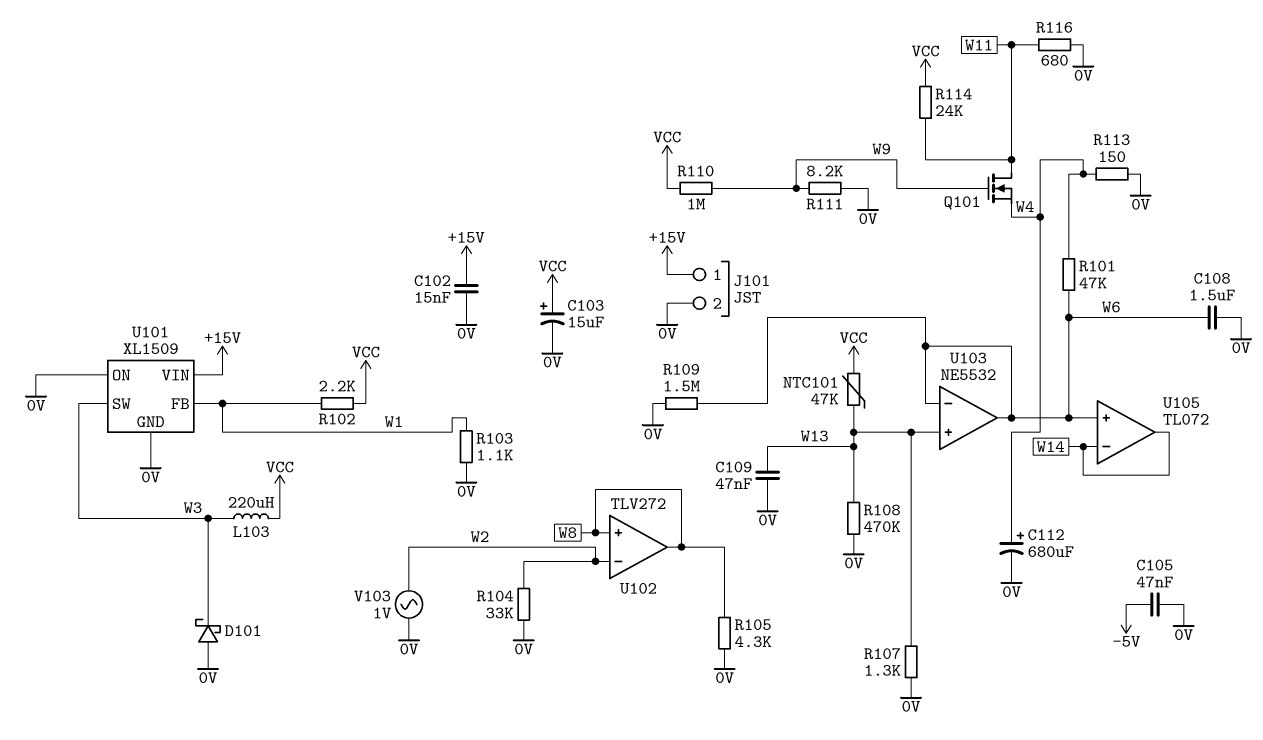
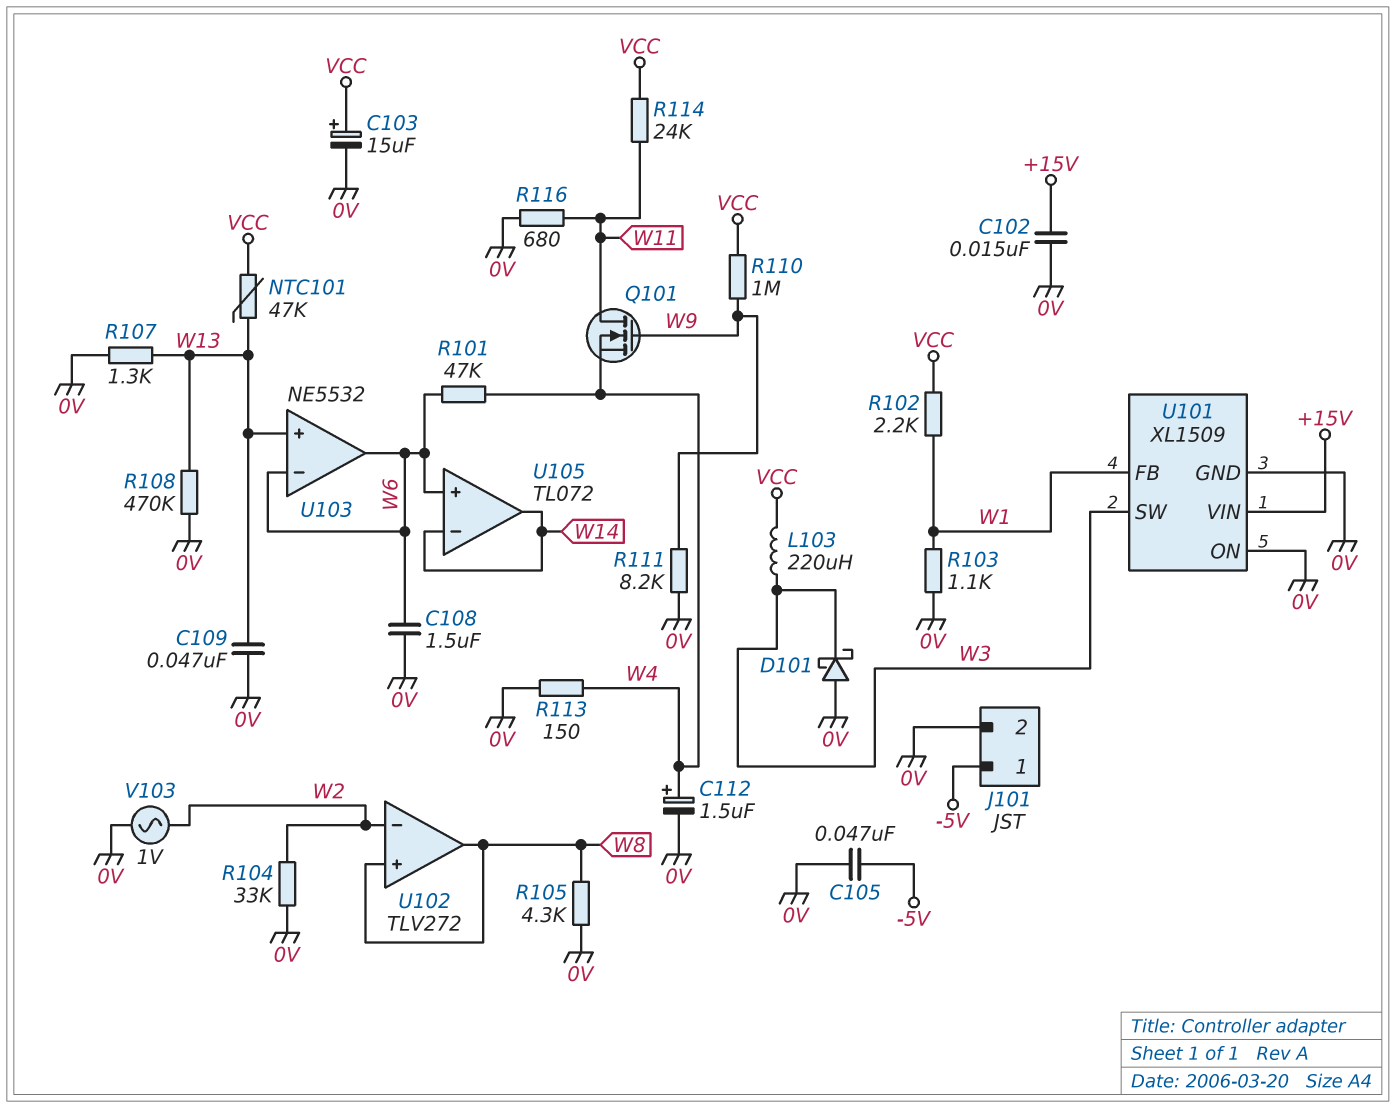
C112: 680uF (plus W4, minus 0V) -> 1.5uF (plus W4, minus 0V)
J101 pin 1: +15V -> -5V
R109: 1.5M (0V, W6) -> none

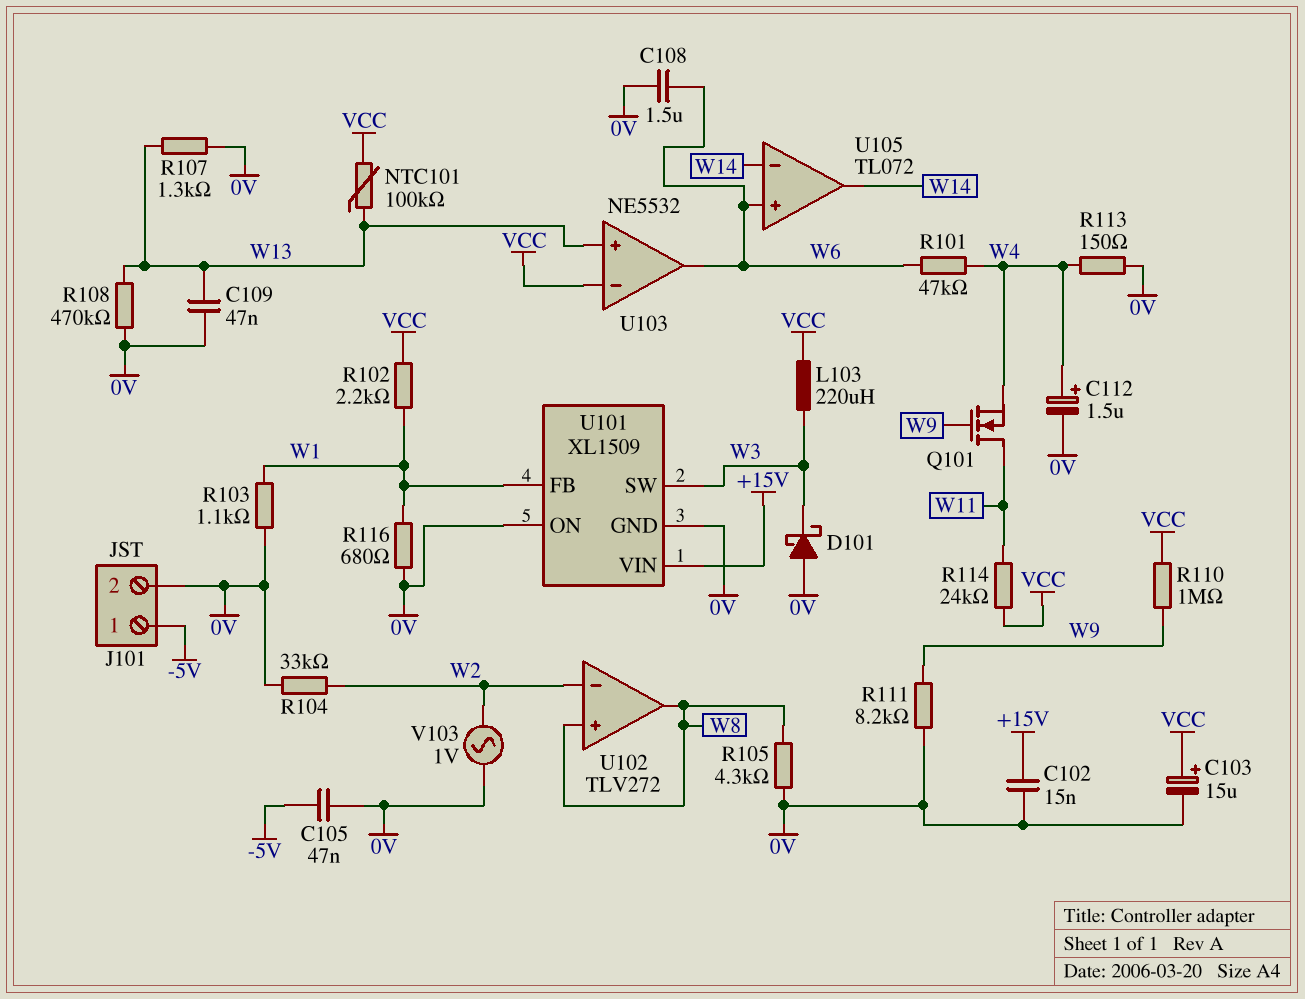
NTC101: 47k (VCC, W13) -> 100k (VCC, W13)
R116: 680 (0V, W11) -> 680 (0V, W1)
U103 pin in-: W6 -> VCC

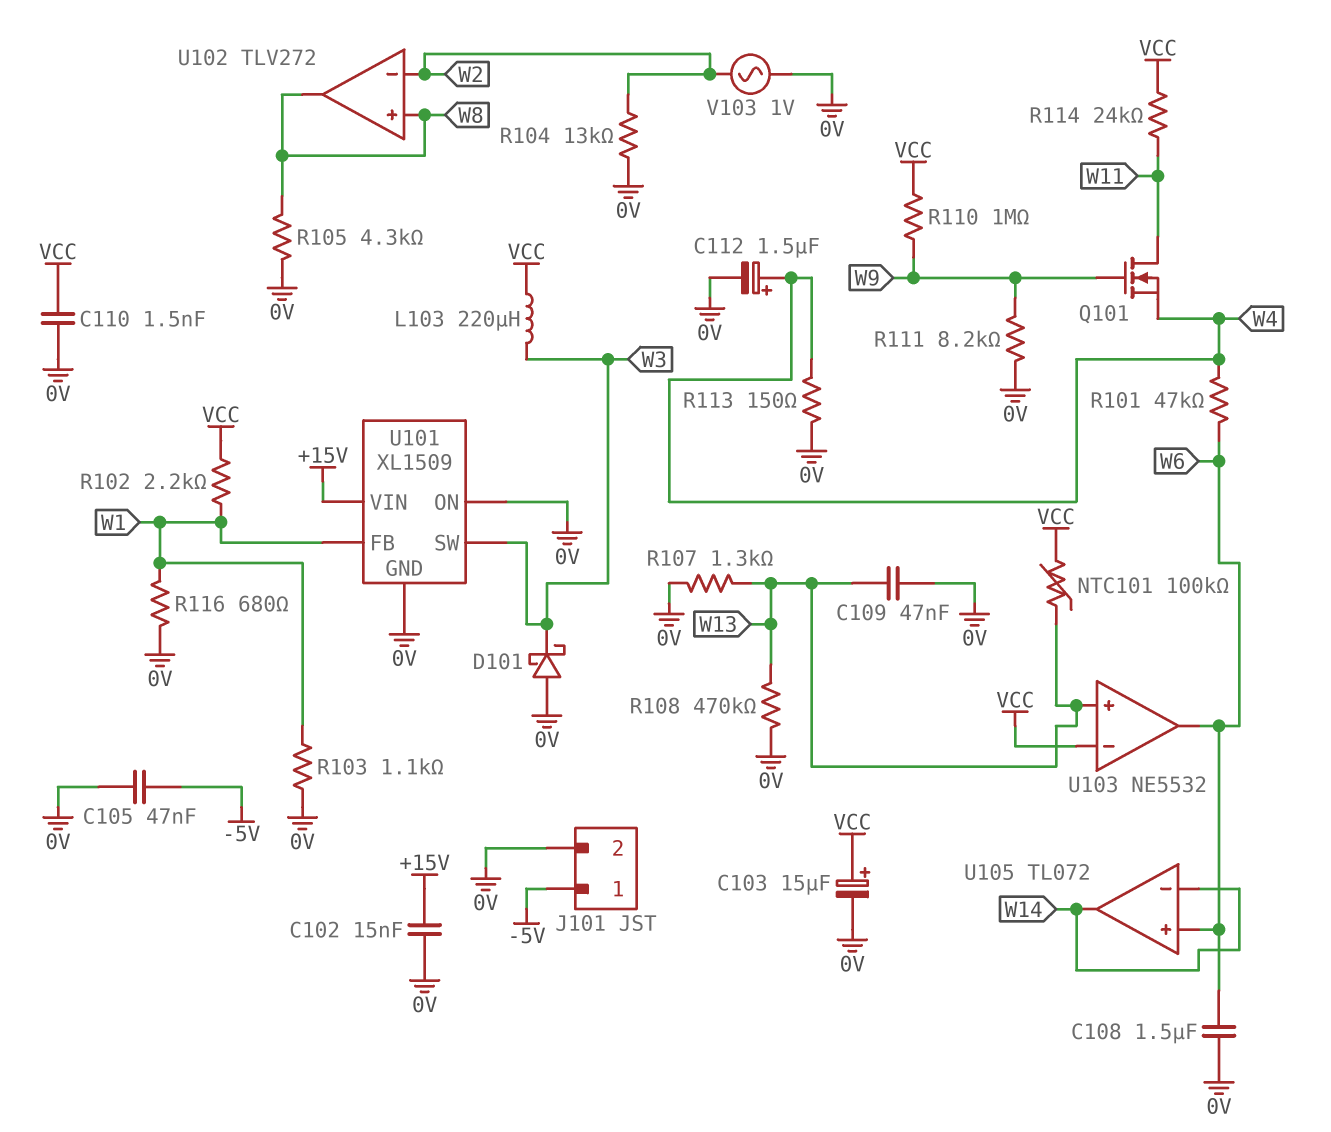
C110: none -> 1.5nF (0V, VCC)
R104: 33k (0V, W2) -> 13k (0V, W2)

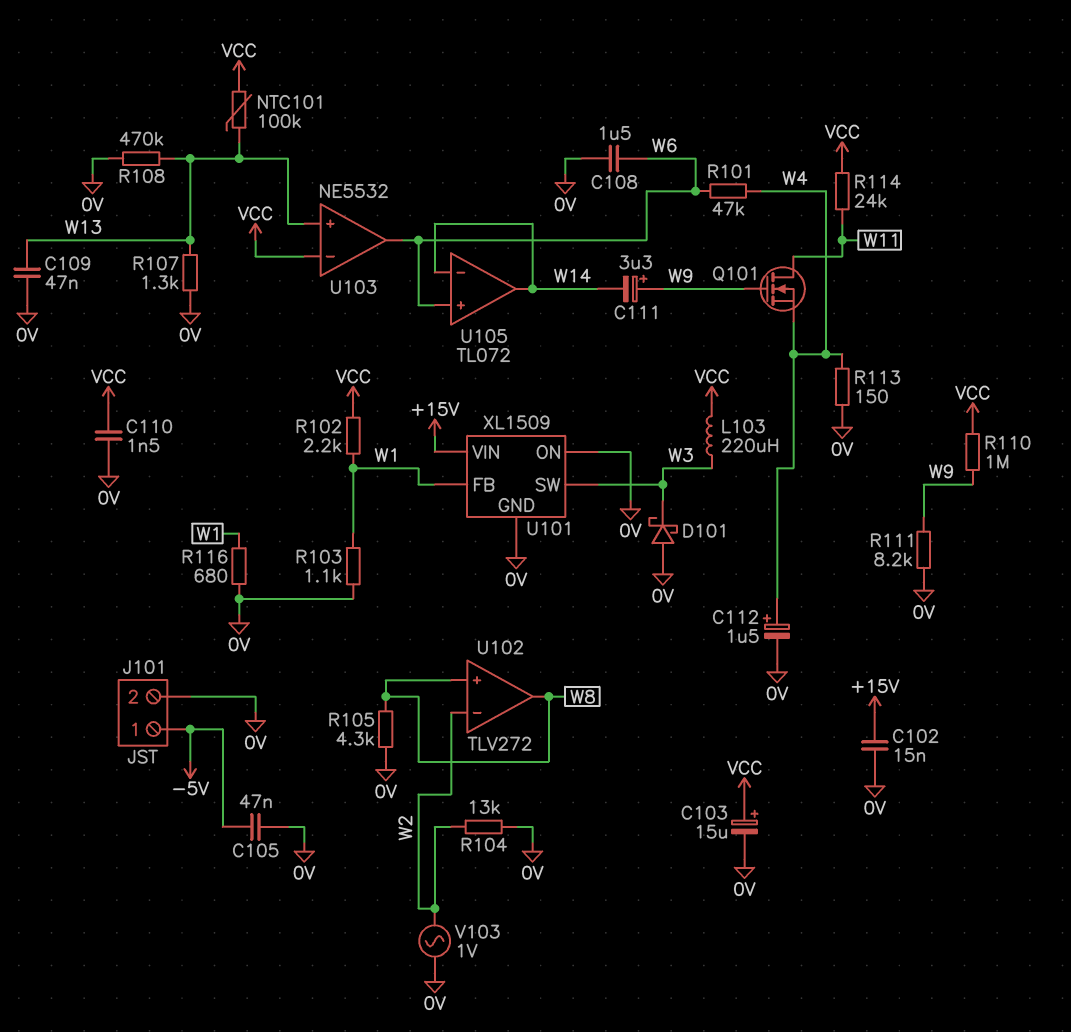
C111: none -> 3.3uF (plus W9, minus W14)

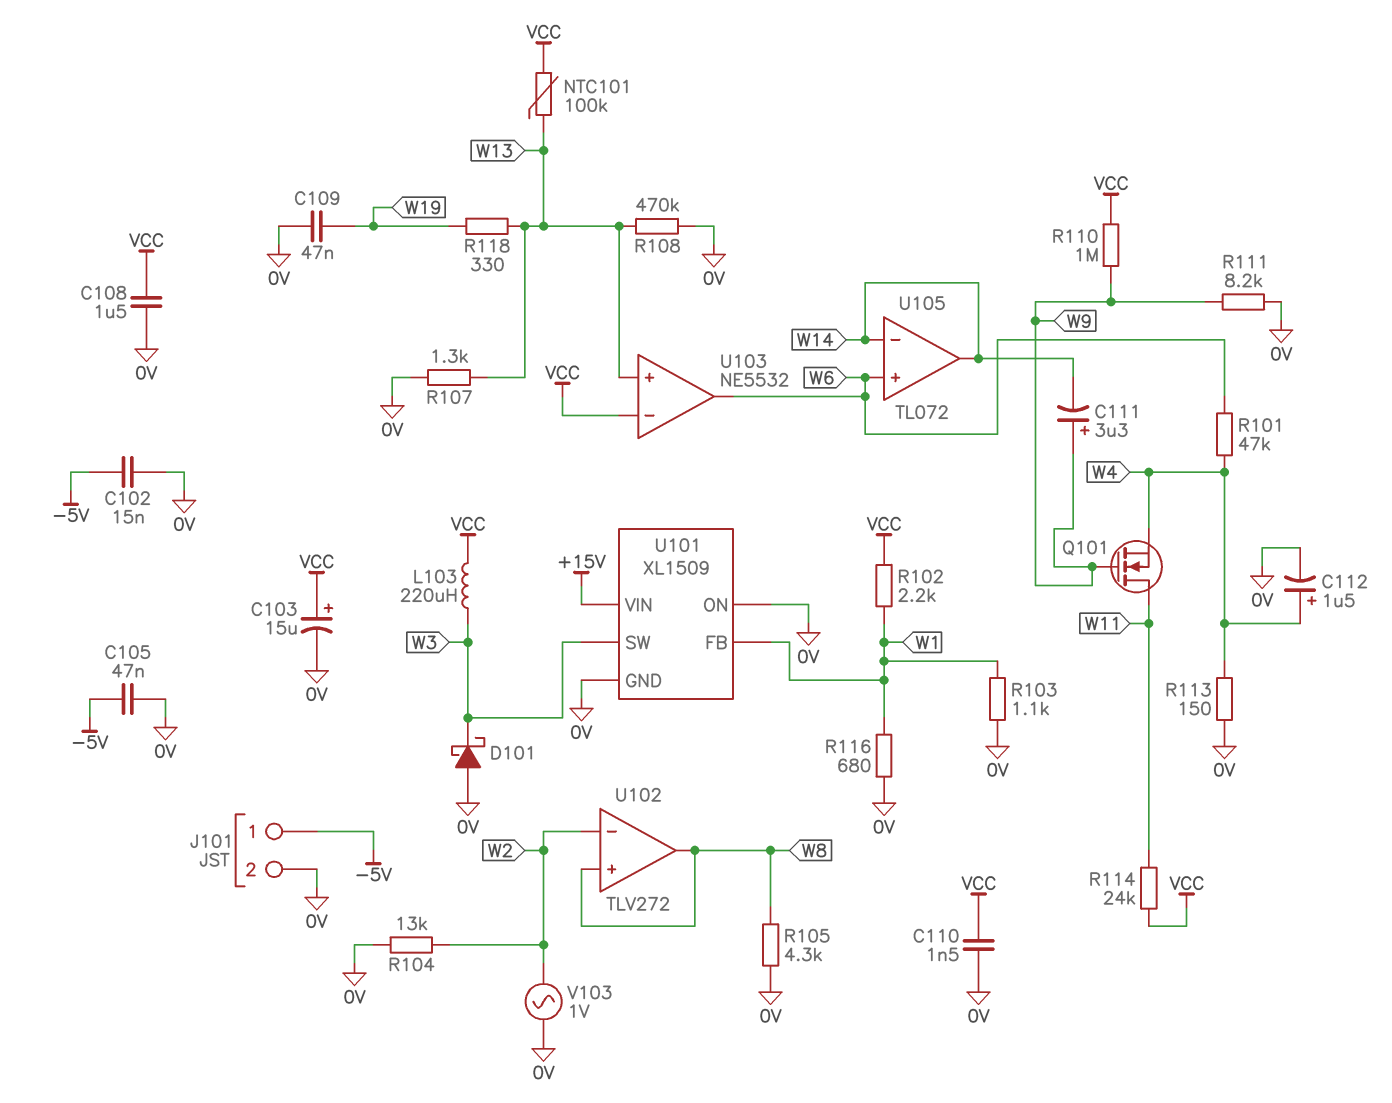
C102: 15nF (+15V, 0V) -> 15nF (-5V, 0V)
C108: 1.5uF (0V, W6) -> 1.5uF (0V, VCC)
C109: 47nF (0V, W13) -> 47nF (0V, W19)
R118: none -> 330 (W13, W19)

